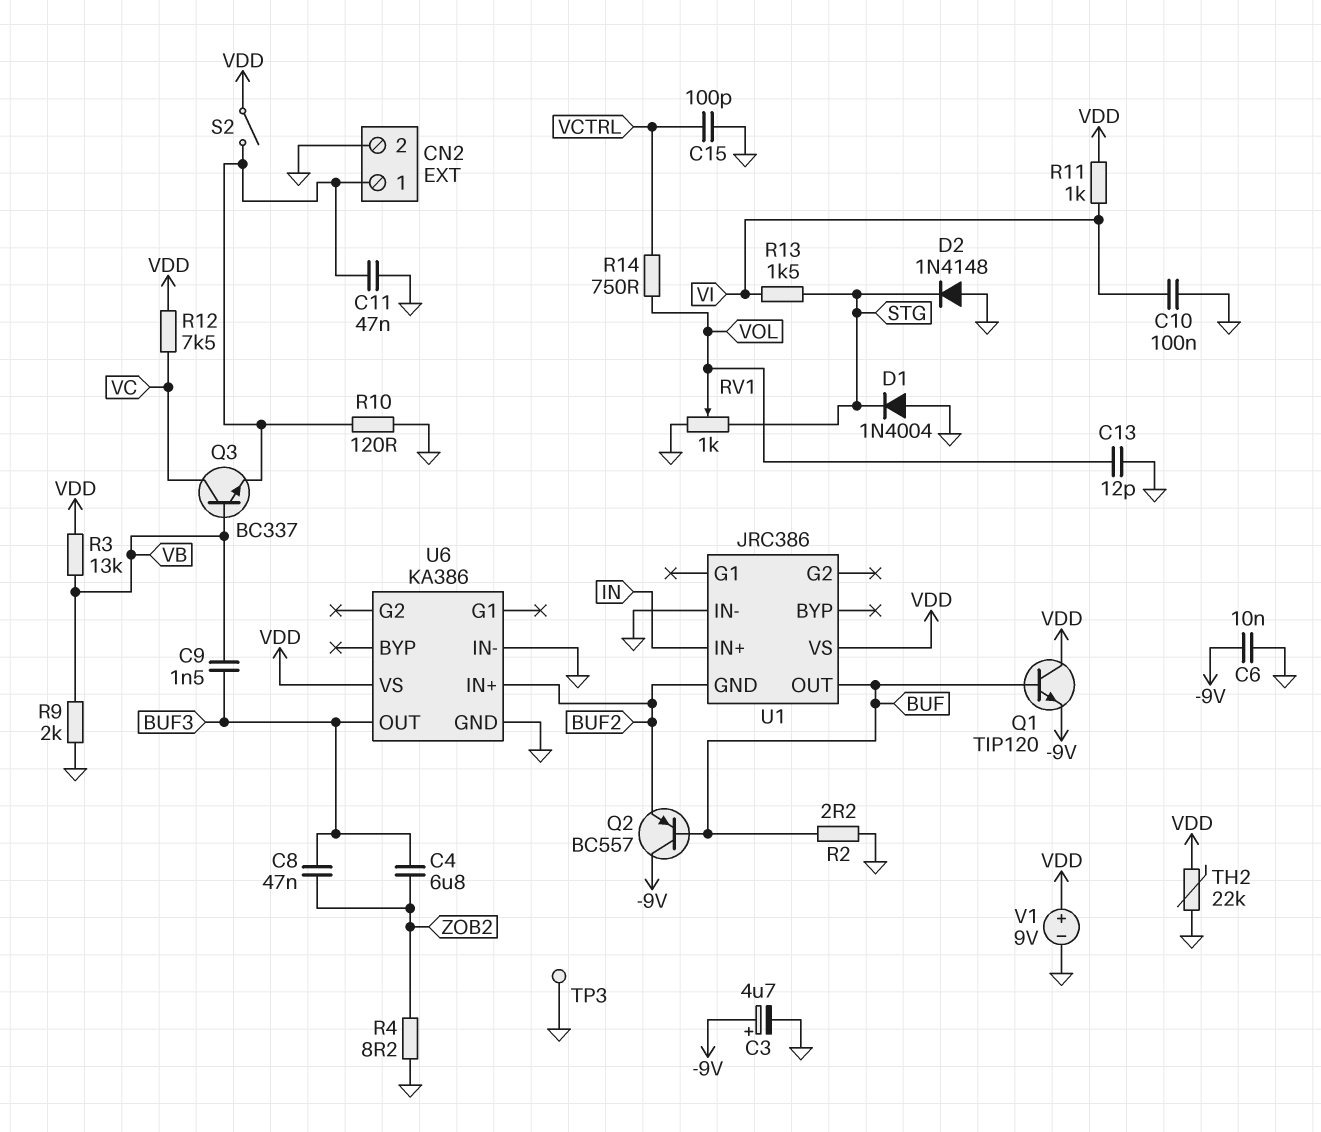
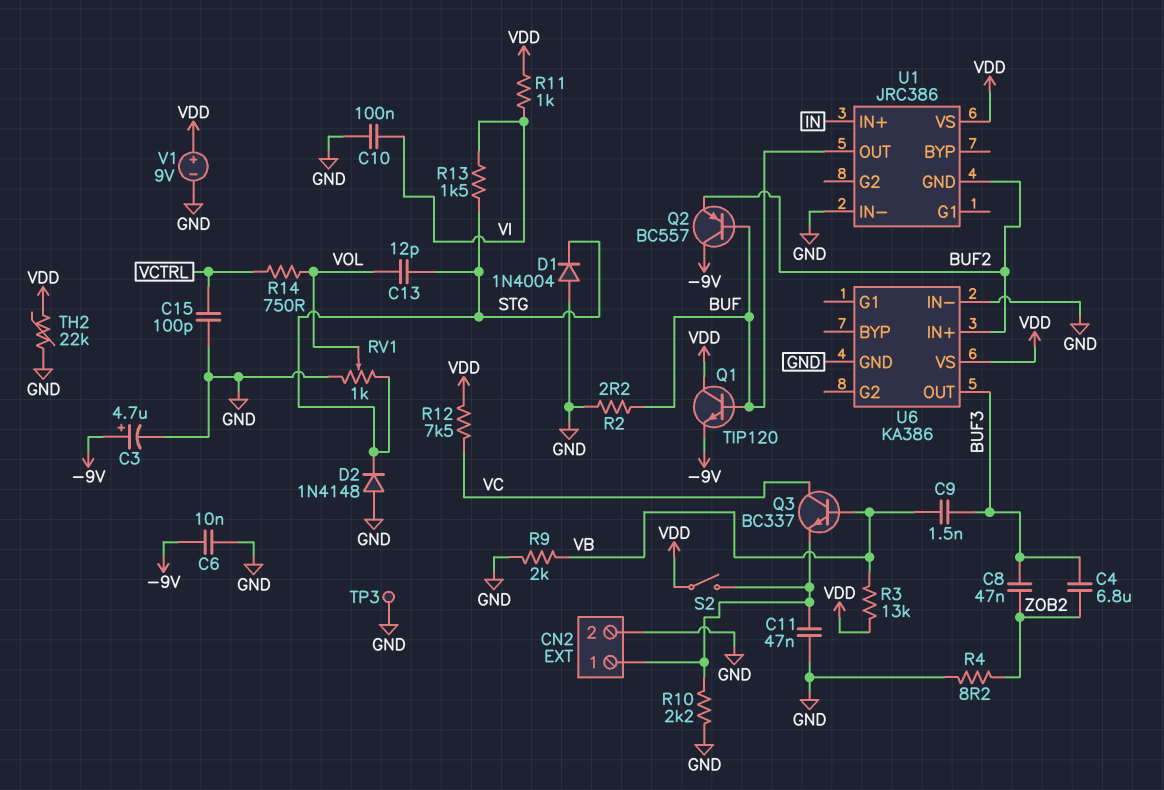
C13: 12pF (GND, VOL) -> 12pF (STG, VOL)
R10: 120 (CN2/1, GND) -> 2.2k (CN2/1, GND)

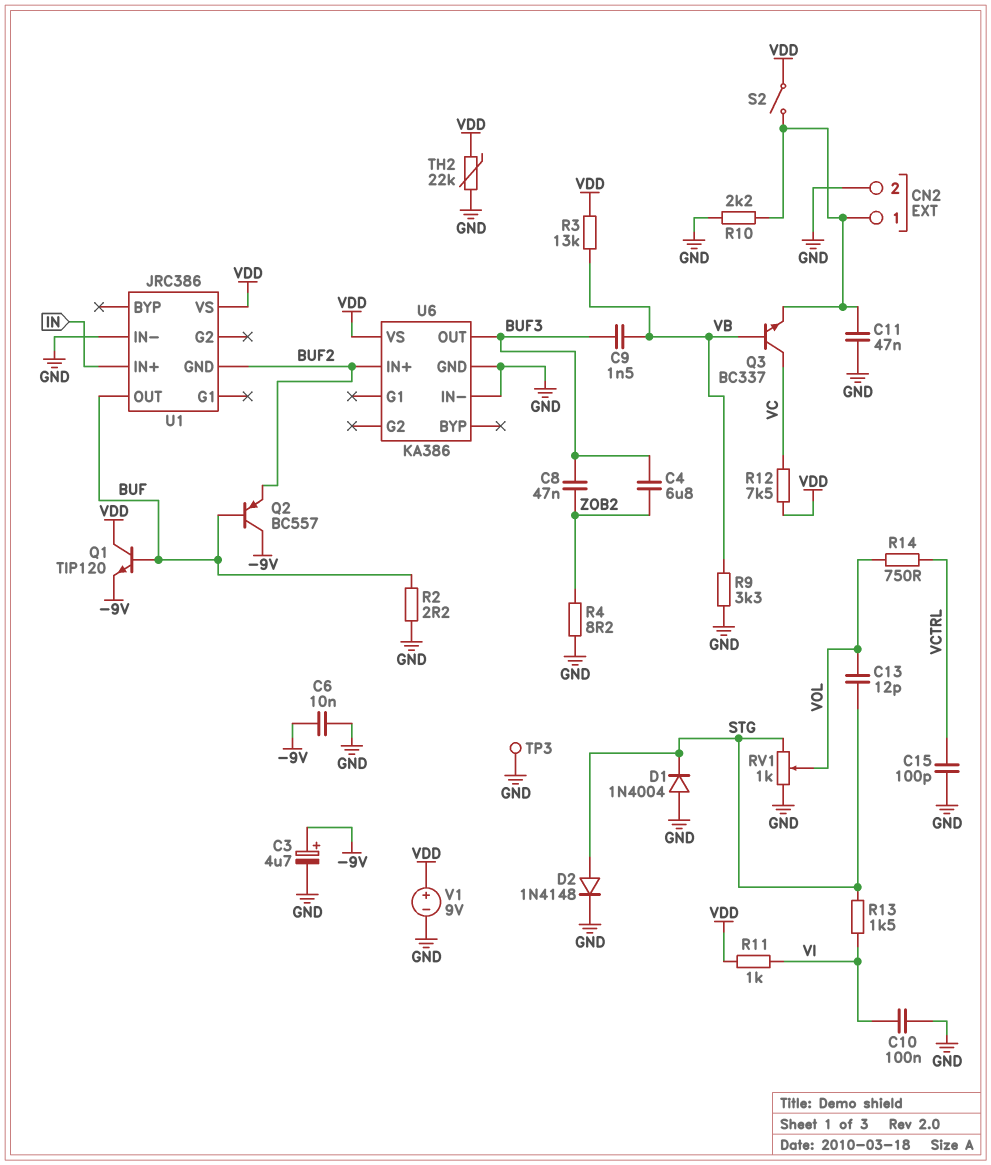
D2: diode 1N4148 (A GND, K STG) -> diode 1N4148 (A STG, K GND)
R9: 2k (GND, VB) -> 3.3k (GND, VB)

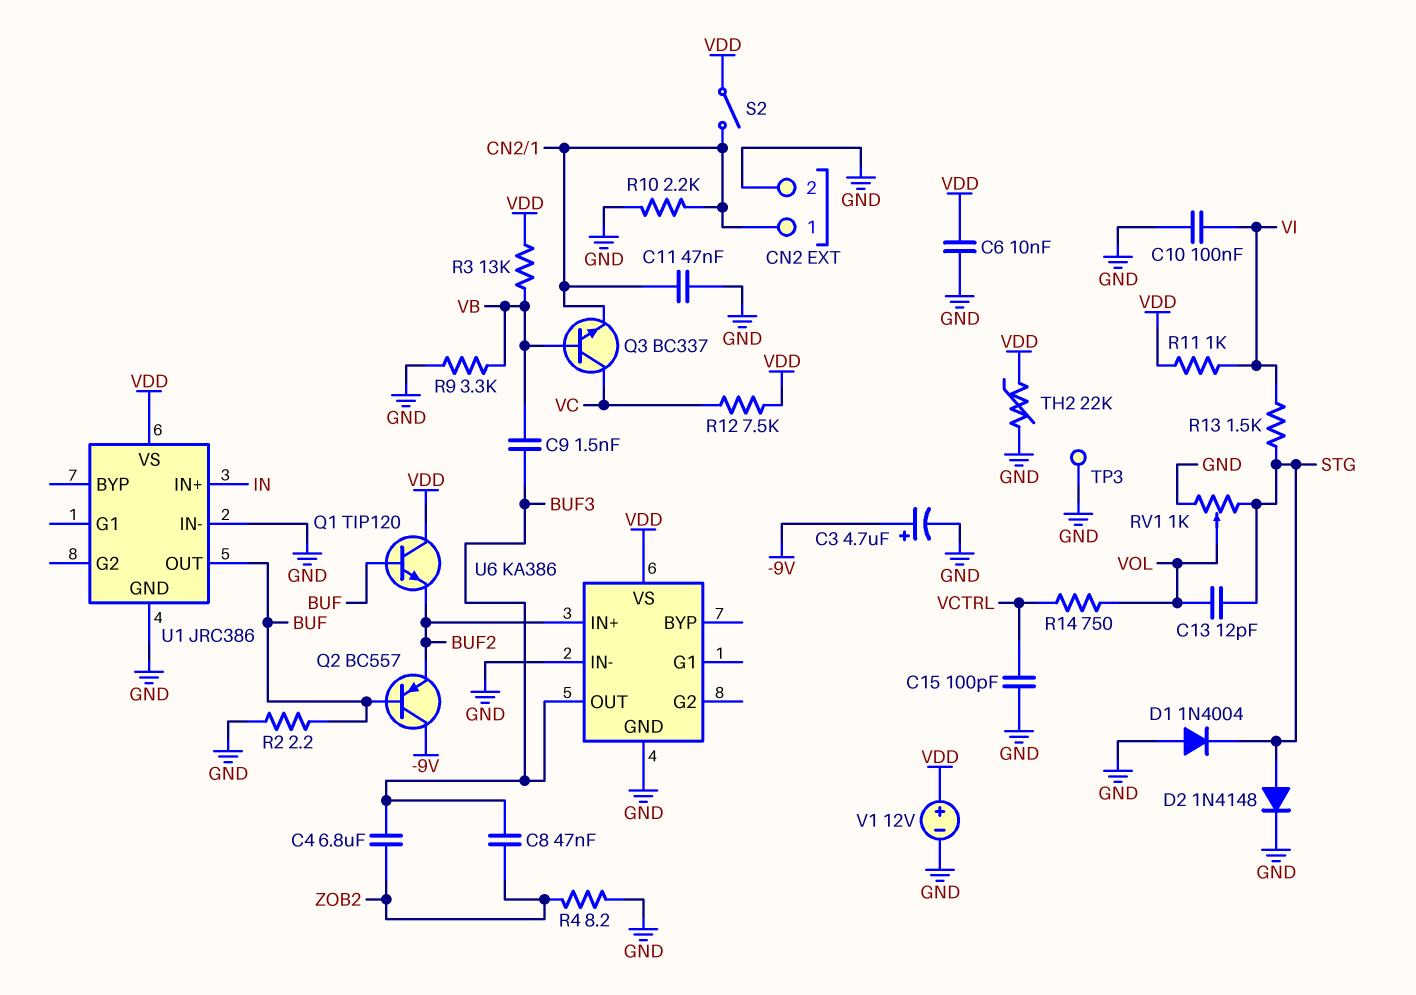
C6: 10nF (-9V, GND) -> 10nF (GND, VDD)
Q1: NPN TIP120 (B BUF, C VDD, E -9V) -> NPN TIP120 (B BUF, C VDD, E BUF2)
U1 pin GND: BUF2 -> GND
V1: 9V (plus VDD, minus GND) -> 12V (plus VDD, minus GND)

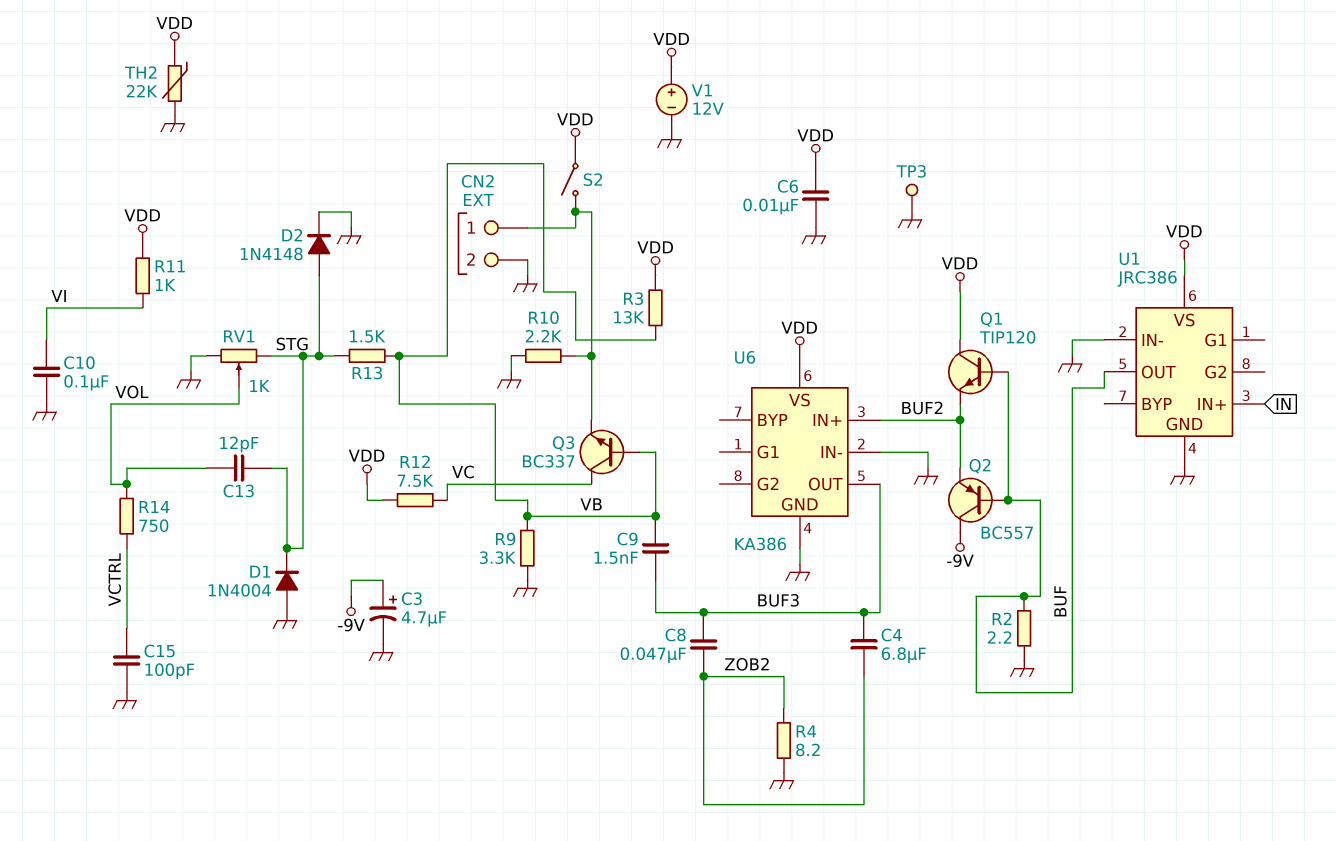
C11: 47nF (CN2/1, GND) -> none
R13: 1.5k (STG, VI) -> 1.5k (STG, VB)

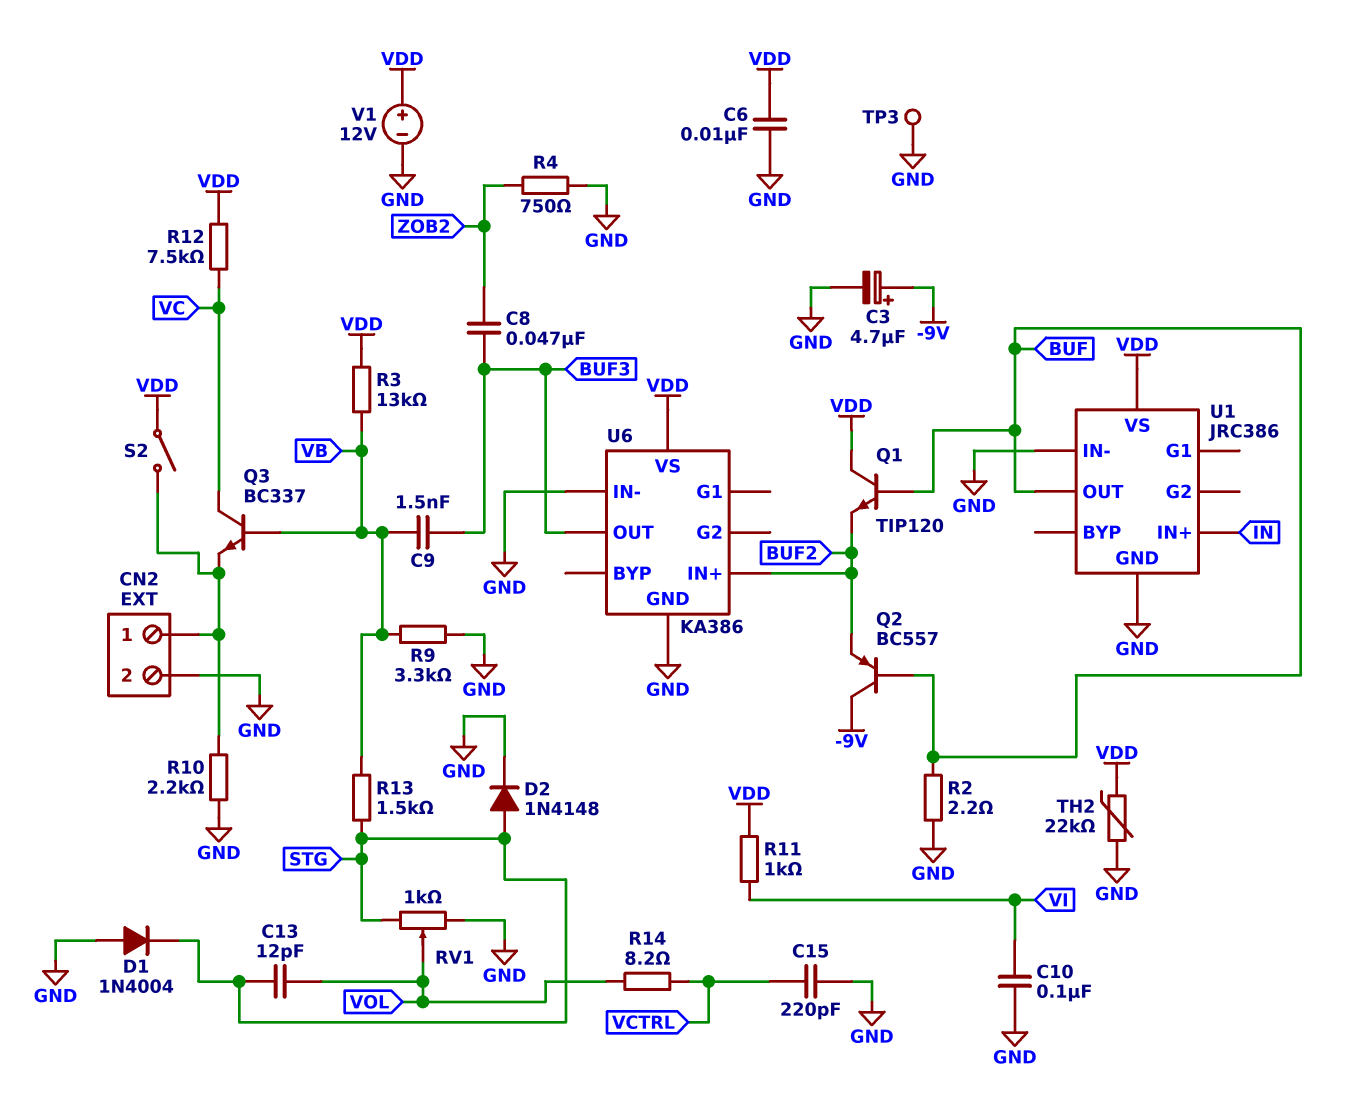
C4: 6.8uF (BUF3, ZOB2) -> none
C15: 100pF (GND, VCTRL) -> 220pF (GND, VCTRL)
R4: 8.2 (GND, ZOB2) -> 750 (GND, ZOB2)
R14: 750 (VCTRL, VOL) -> 8.2 (VCTRL, VOL)

